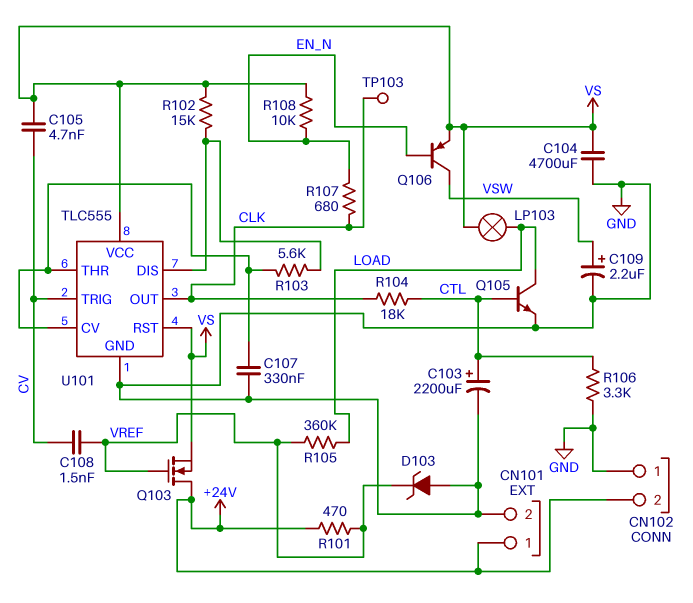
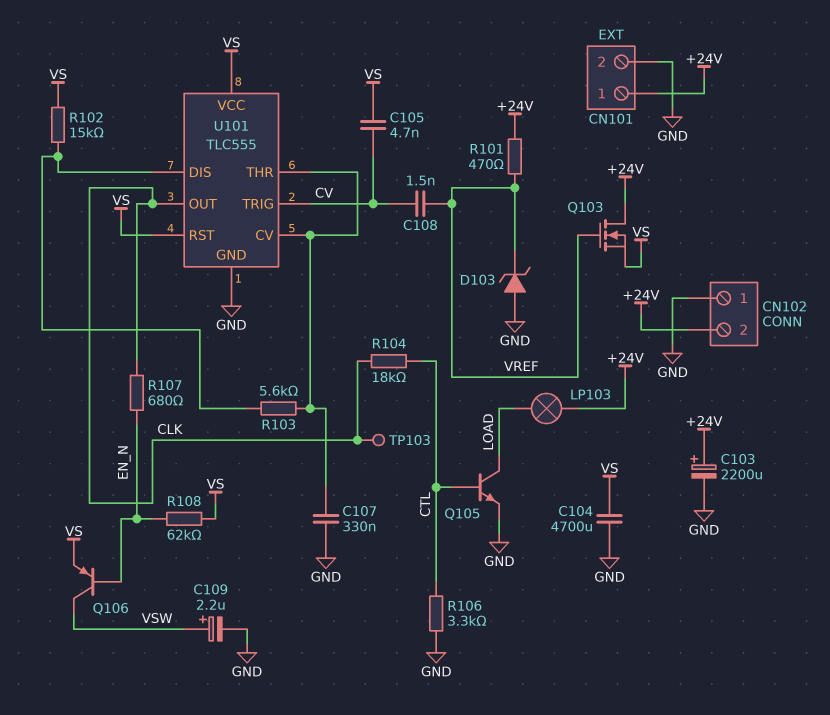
C103: 2200uF (plus CTL, minus GND) -> 2200uF (plus +24V, minus GND)
LP103: lamp (LOAD, VS) -> lamp (+24V, LOAD)
R105: 360k (LOAD, VREF) -> none
R108: 10k (EN_N, VS) -> 62k (EN_N, VS)

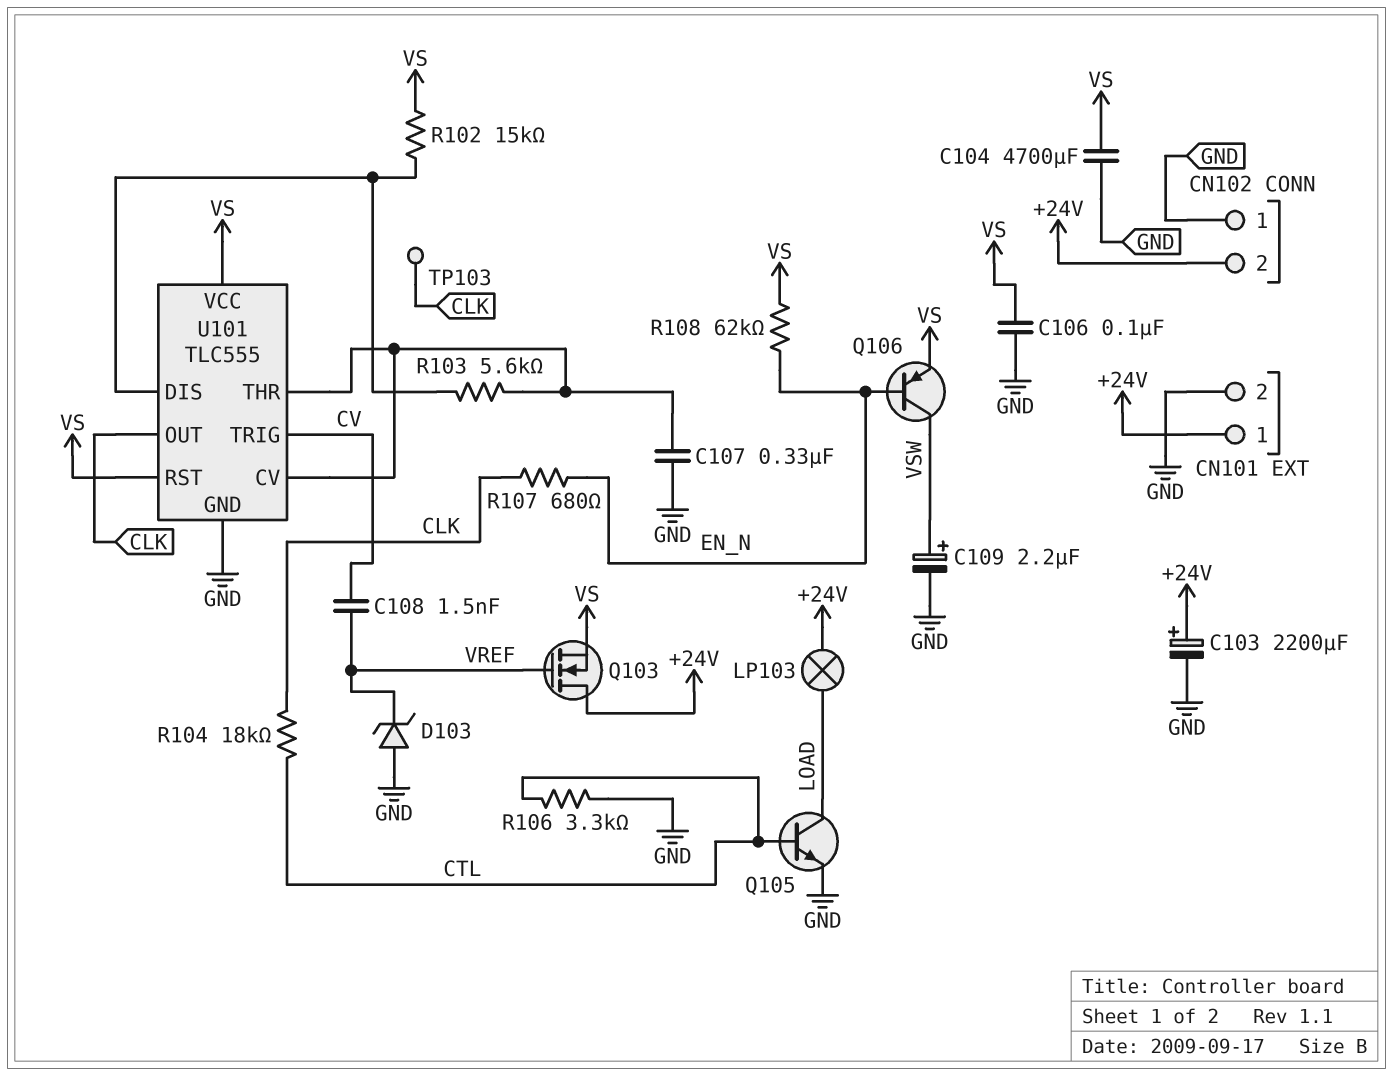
C105: 4.7nF (CV, VS) -> none
C106: none -> 100nF (GND, VS)
R101: 470 (+24V, VREF) -> none

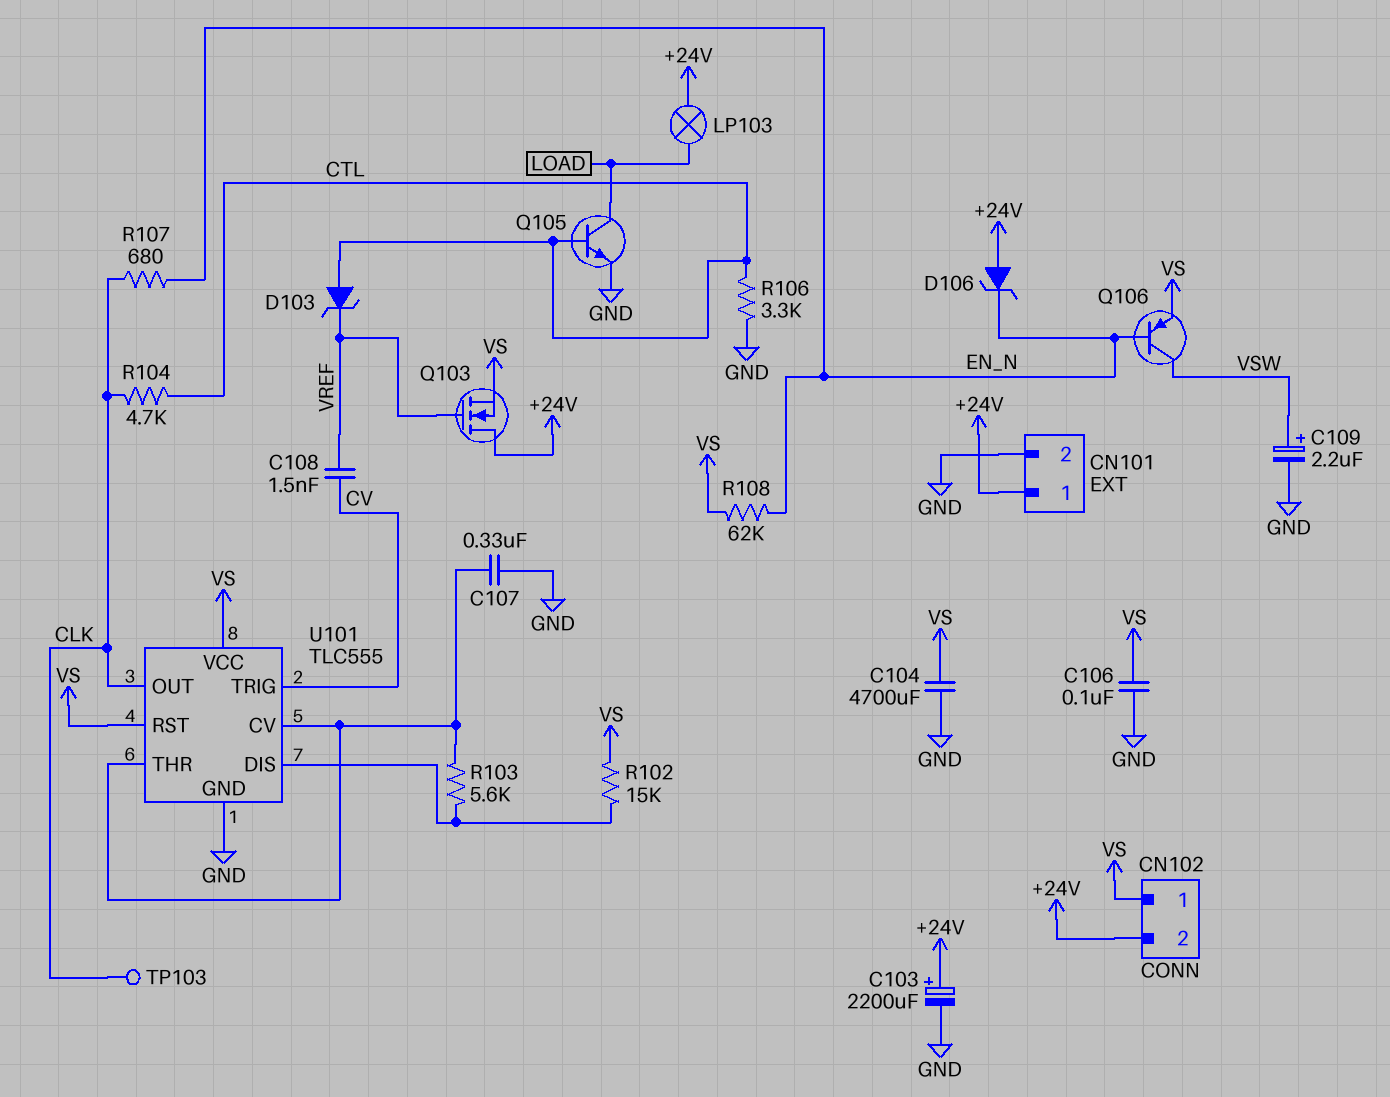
CN102 pin 1: GND -> VS
D103: zener (A GND, K VREF) -> zener (A CTL, K VREF)
D106: none -> zener (A +24V, K EN_N)
R104: 18k (CLK, CTL) -> 4.7k (CLK, CTL)

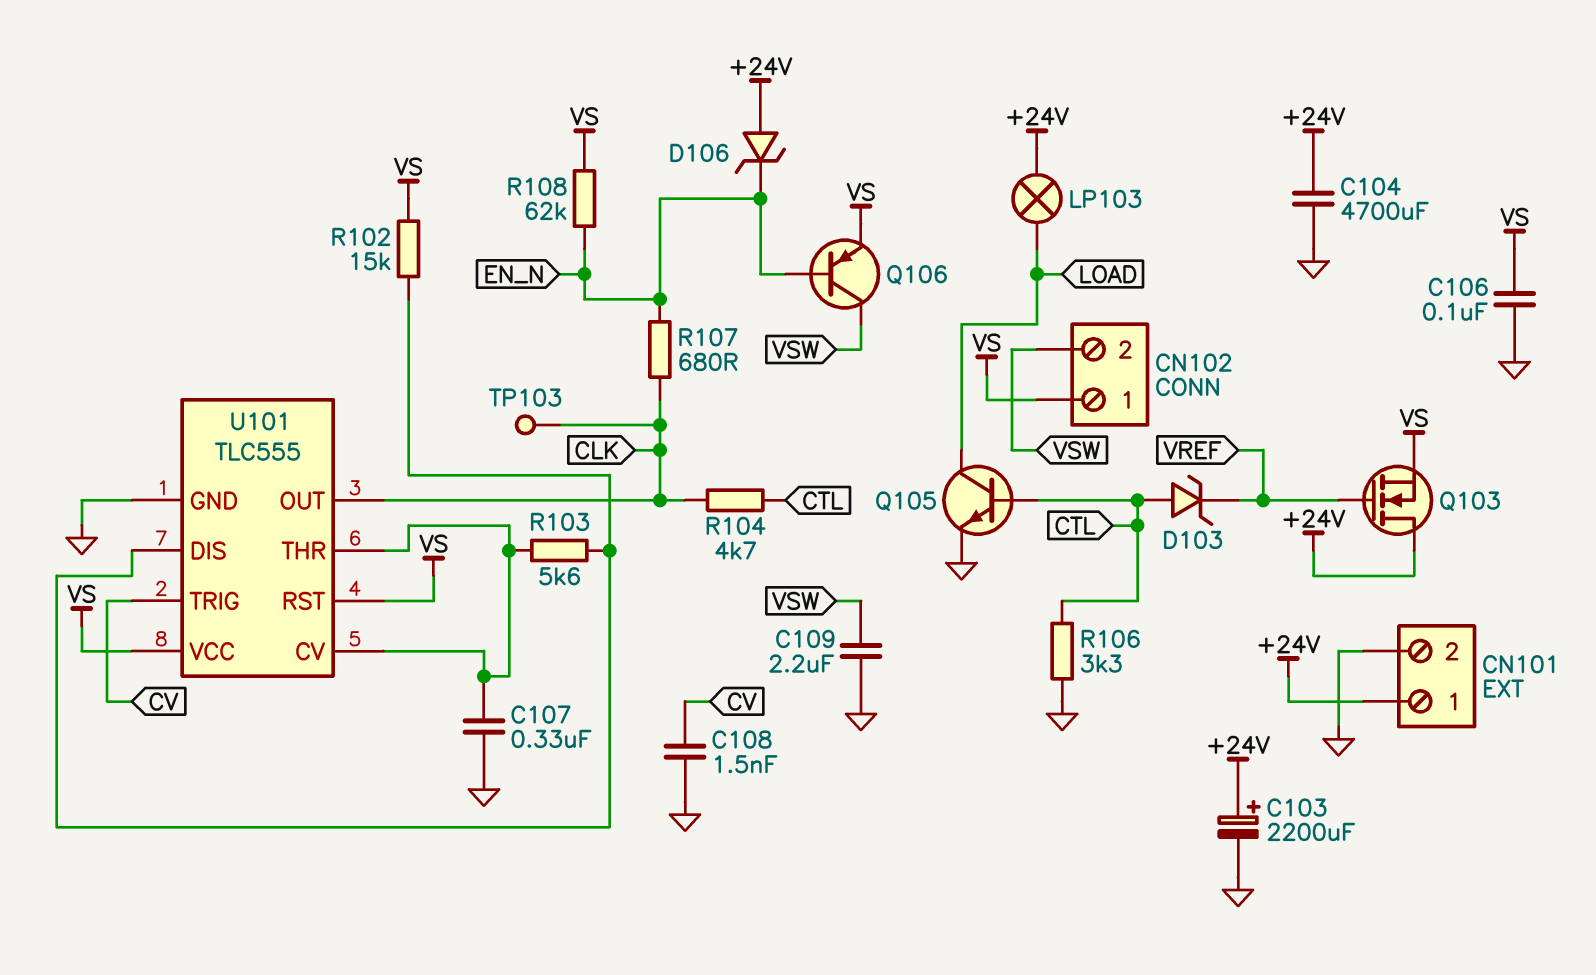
C104: 4700uF (GND, VS) -> 4700uF (+24V, GND)
C108: 1.5nF (CV, VREF) -> 1.5nF (CV, GND)
C109: 2.2uF (plus VSW, minus GND) -> 2.2uF (GND, VSW)
CN102 pin 2: +24V -> VSW

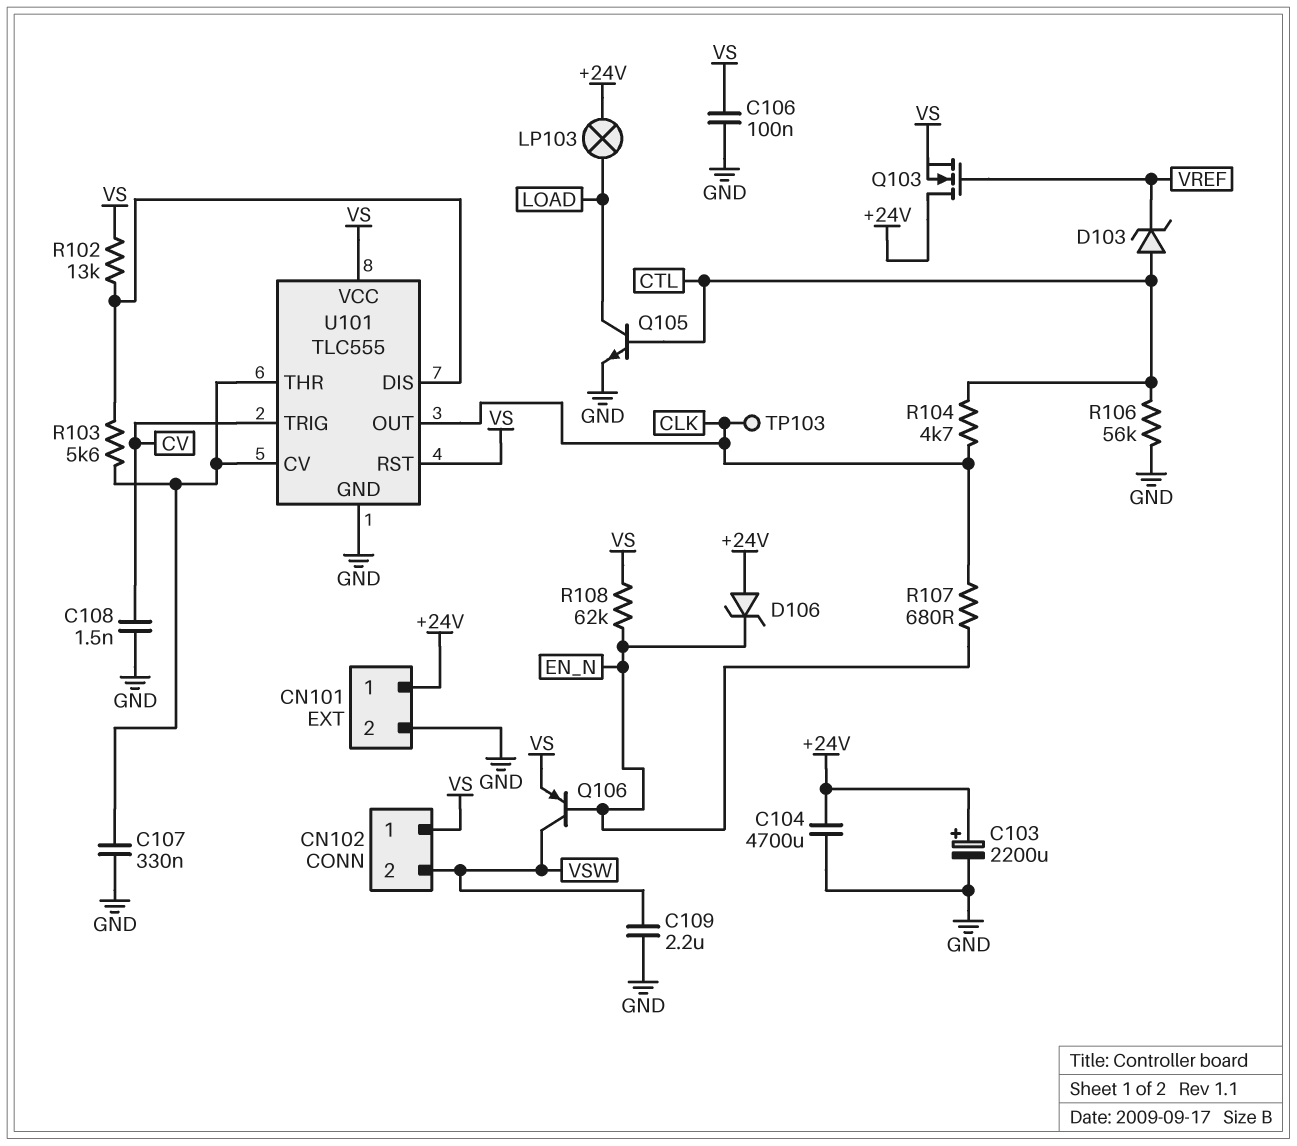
R102: 15k (U101/DIS, VS) -> 13k (U101/DIS, VS)
R106: 3.3k (CTL, GND) -> 56k (CTL, GND)

